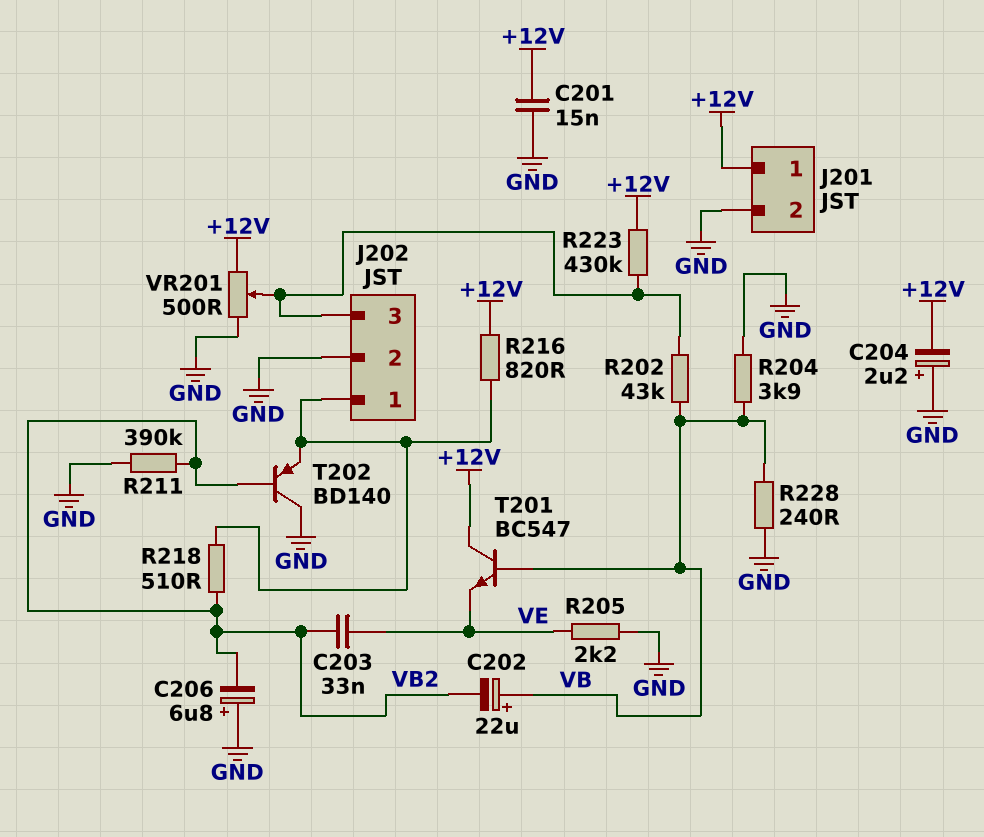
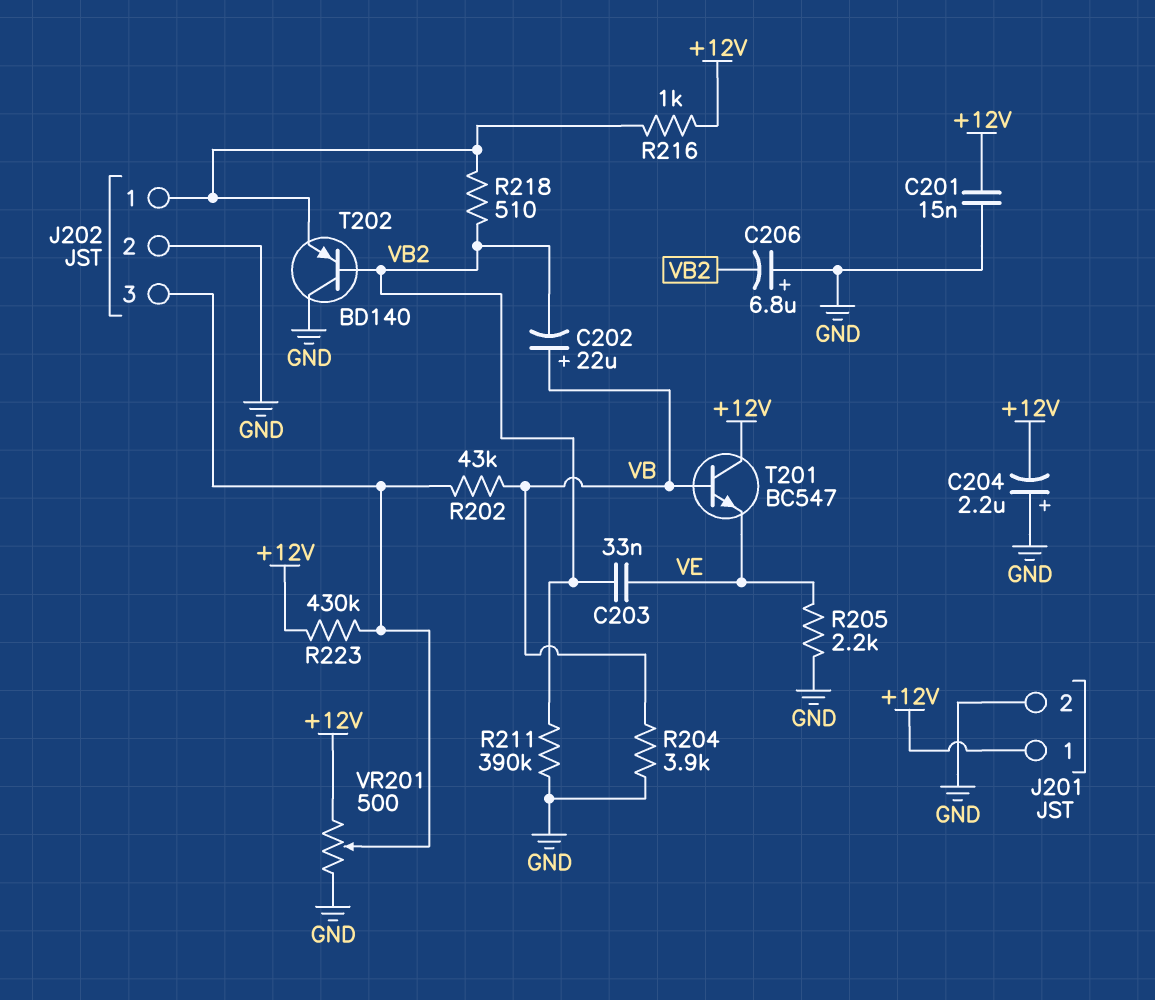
R216: 820 (+12V, J202/1) -> 1k (+12V, J202/1)
R228: 240 (GND, VB) -> none

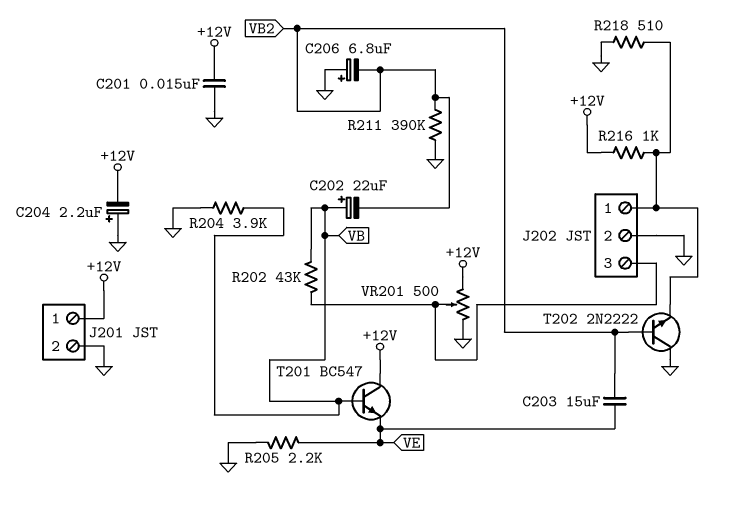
C203: 33nF (VB2, VE) -> 15uF (VB2, VE)
R218: 510 (J202/1, VB2) -> 510 (GND, J202/1)
R223: 430k (+12V, J202/3) -> none
T202: PNP BD140 (B VB2, C GND, E J202/1) -> NPN 2N2222 (B VB2, C GND, E J202/1)

